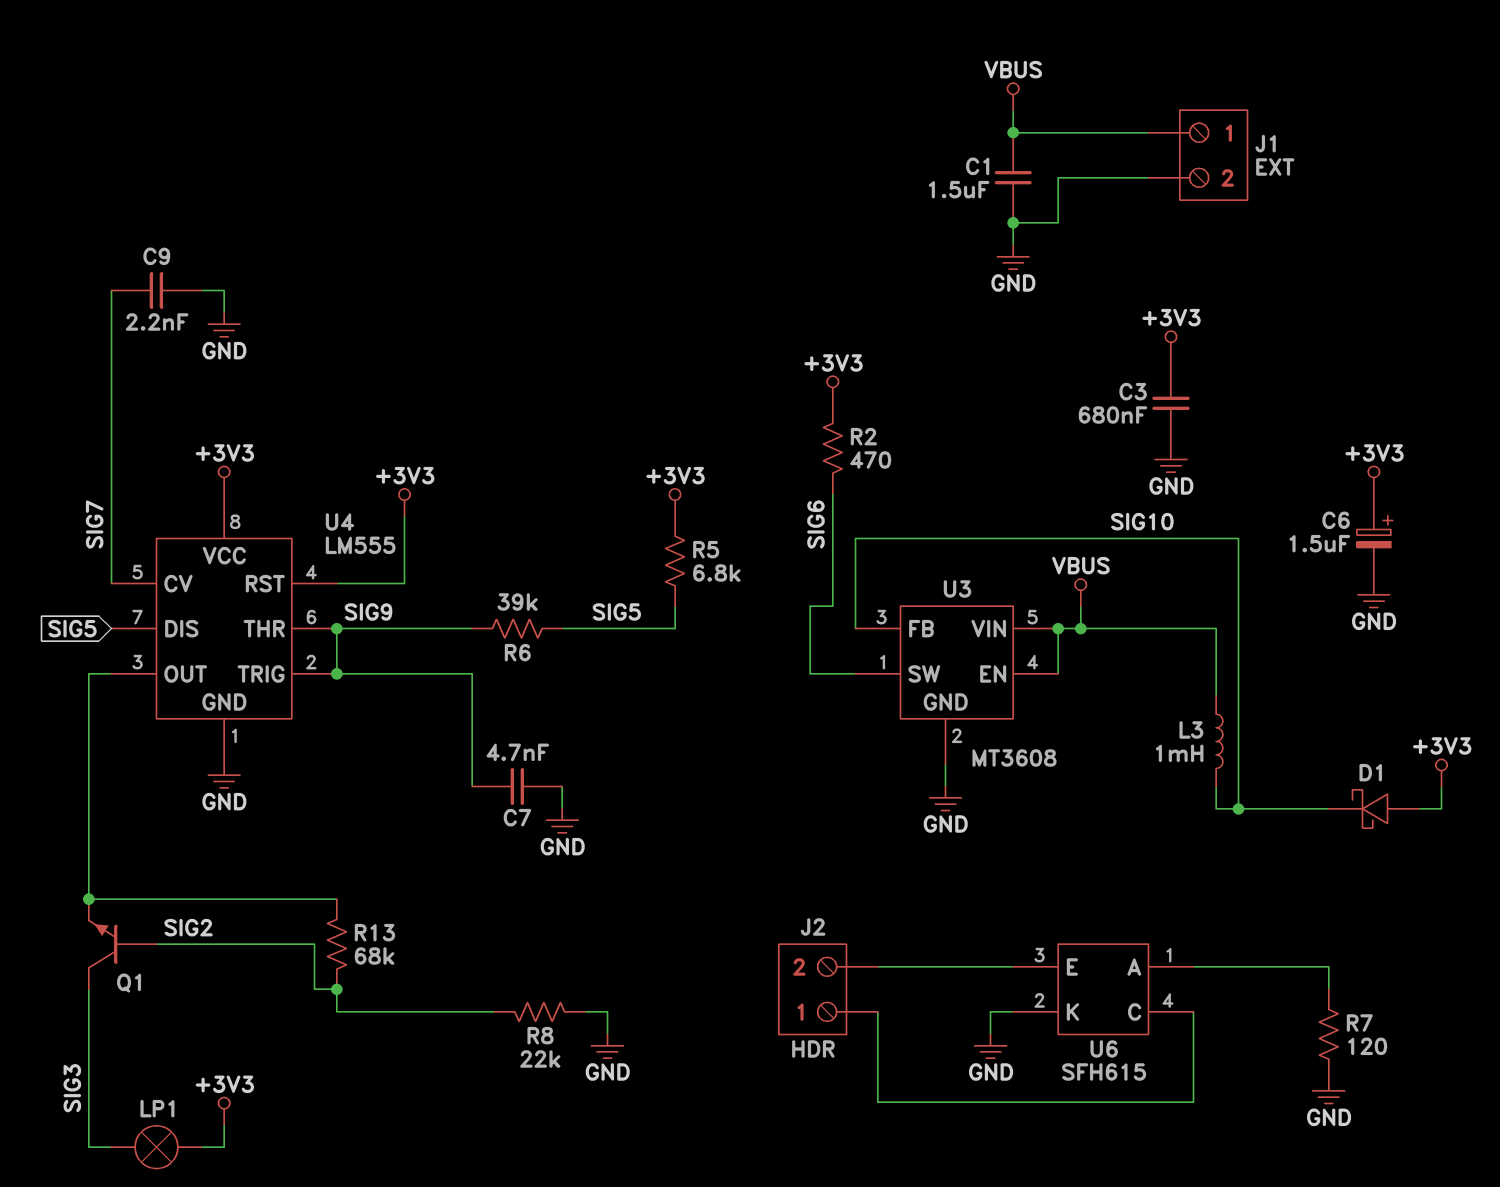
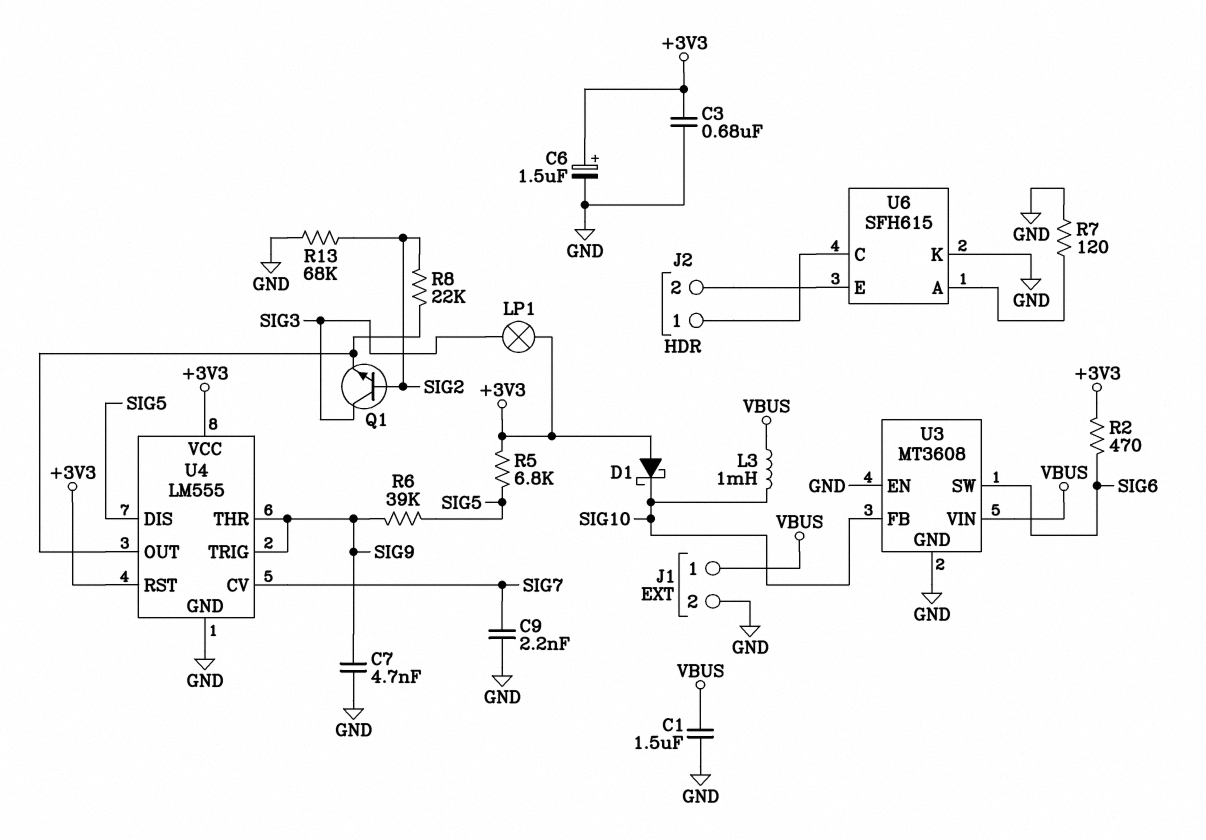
R8: 22k (GND, SIG2) -> 22k (SIG2, U4/OUT)
R13: 68k (SIG2, U4/OUT) -> 68k (GND, SIG2)
U3 pin EN: VBUS -> GND

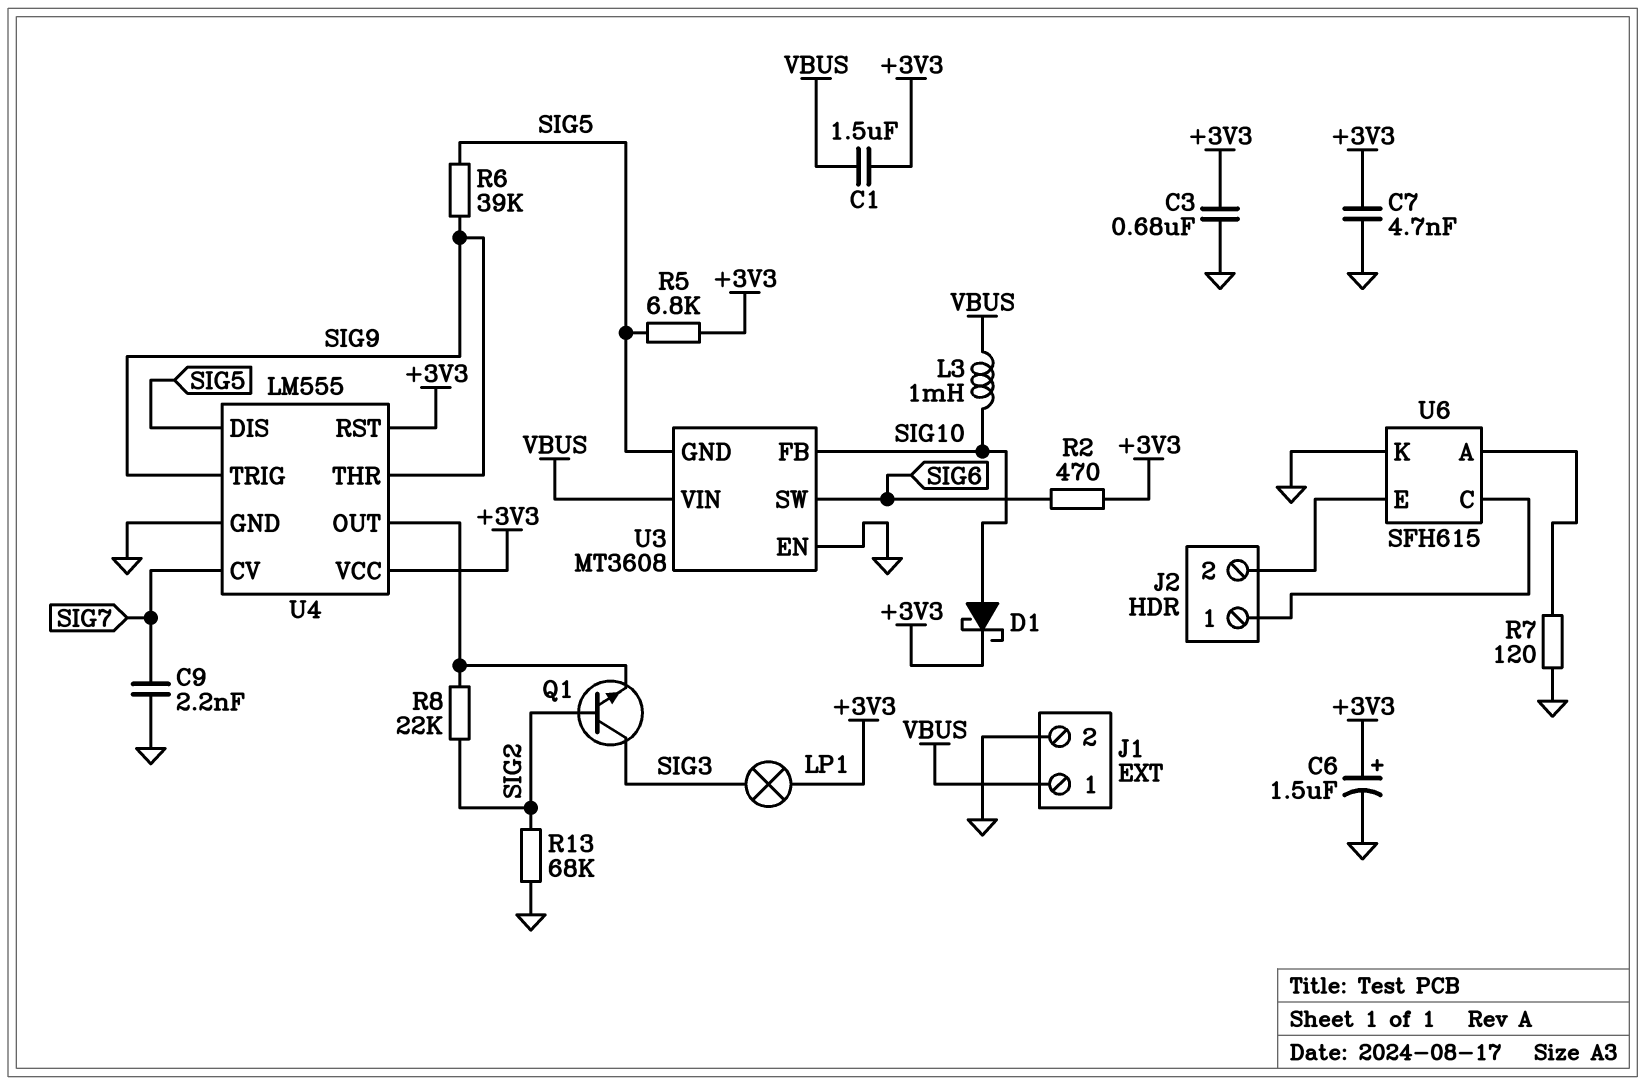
C1: 1.5uF (GND, VBUS) -> 1.5uF (+3V3, VBUS)
C7: 4.7nF (GND, SIG9) -> 4.7nF (+3V3, GND)
D1: schottky (A +3V3, K SIG10) -> schottky (A SIG10, K +3V3)
U3 pin GND: GND -> SIG5

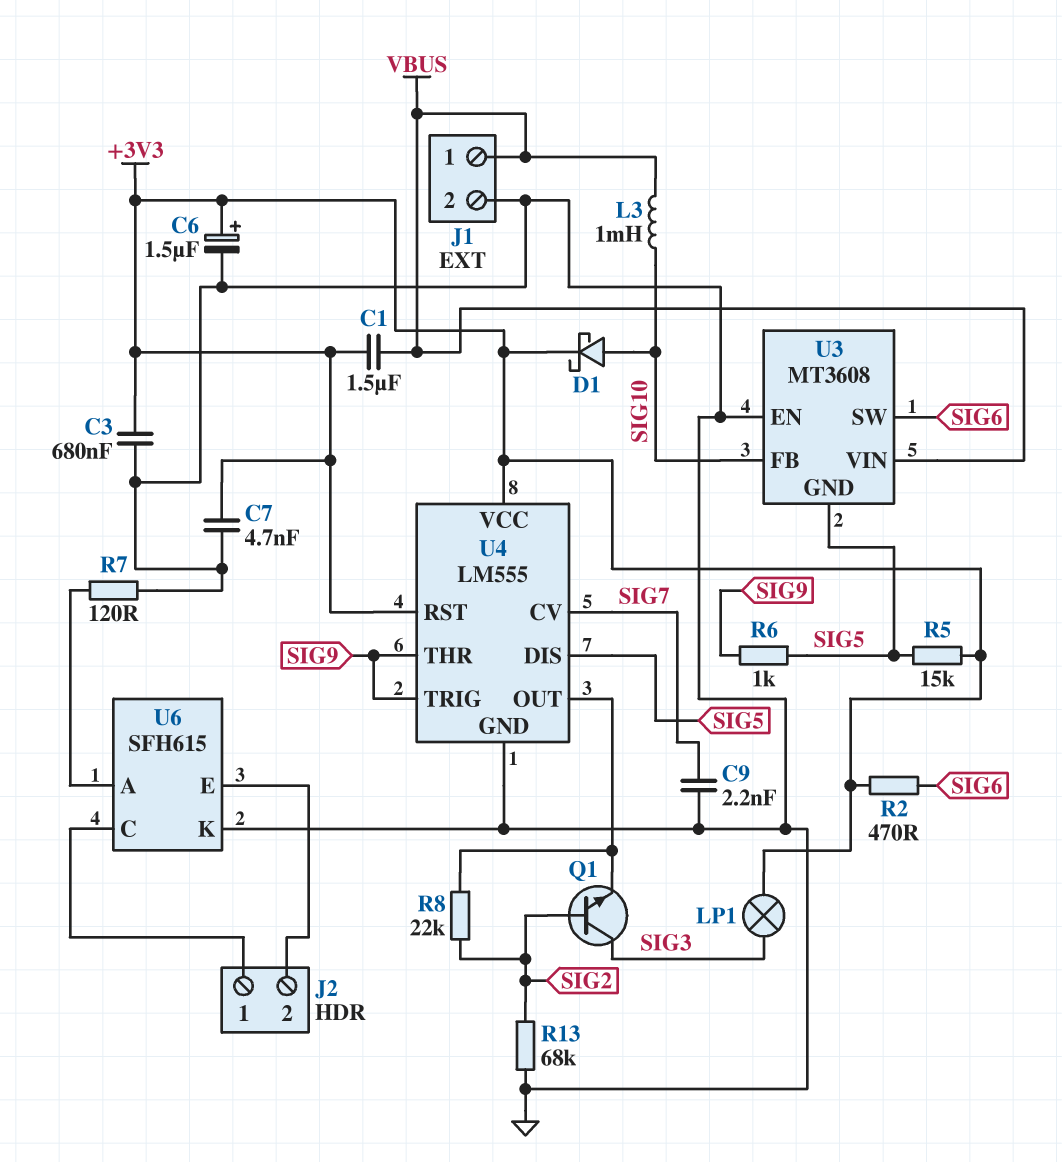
R5: 6.8k (+3V3, SIG5) -> 15k (+3V3, SIG5)
R6: 39k (SIG5, SIG9) -> 1k (SIG5, SIG9)

